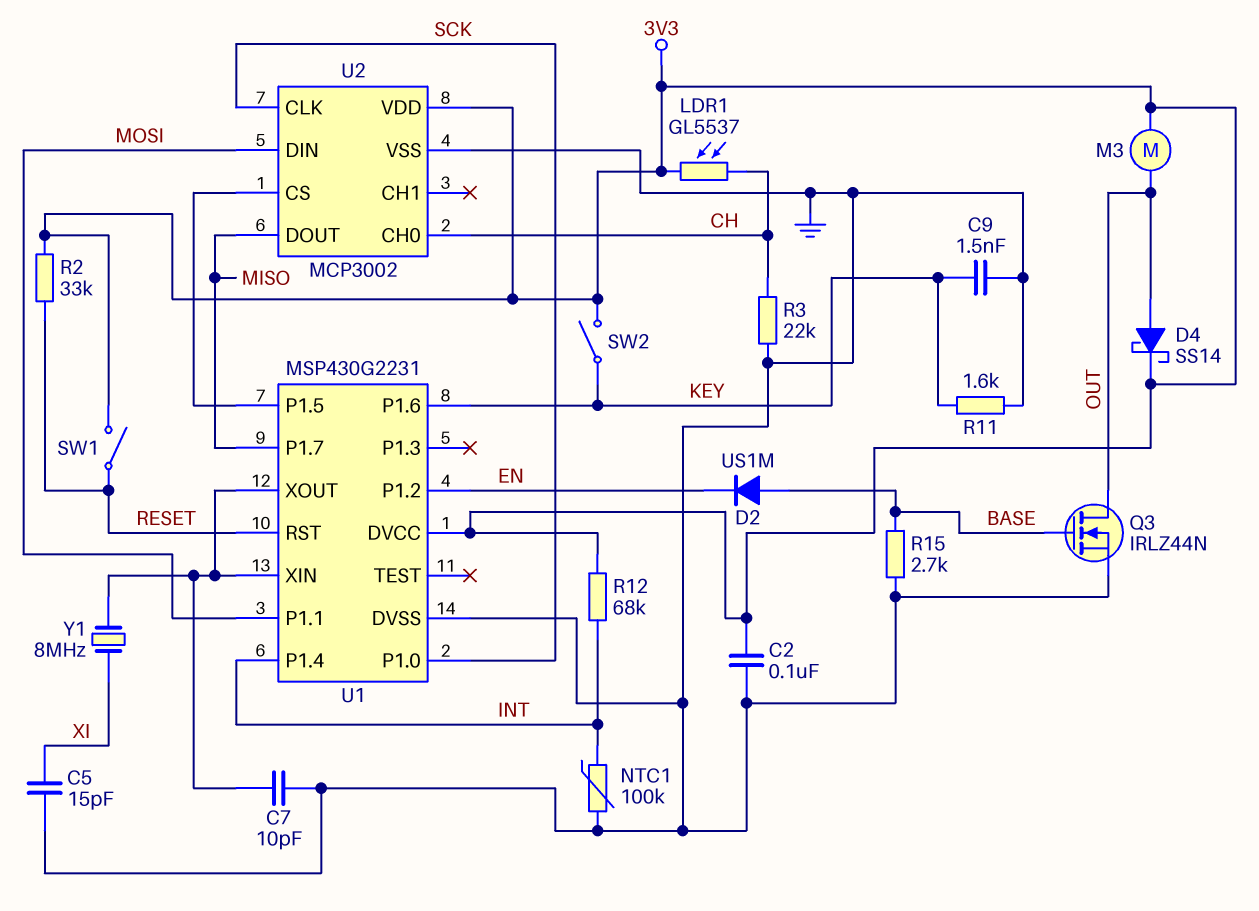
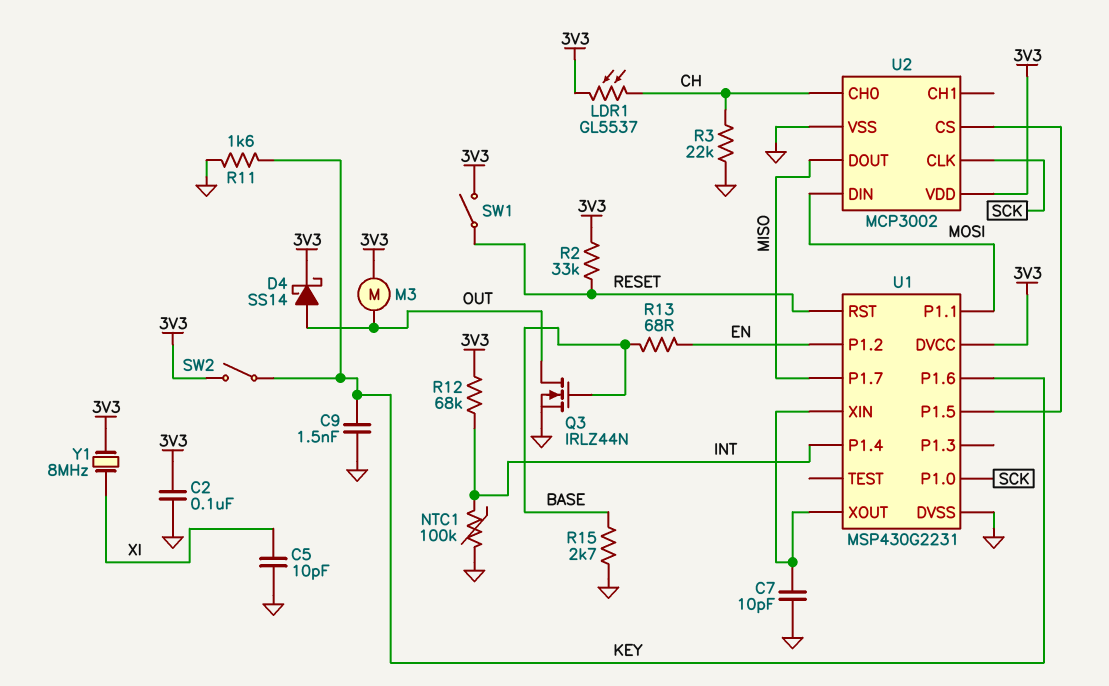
C5: 15pF (GND, XI) -> 10pF (GND, XI)
D2: diode US1M (A BASE, K EN) -> none
R13: none -> 68 (BASE, EN)
Y1: 8MHz (U1/XIN, XI) -> 8MHz (3V3, XI)

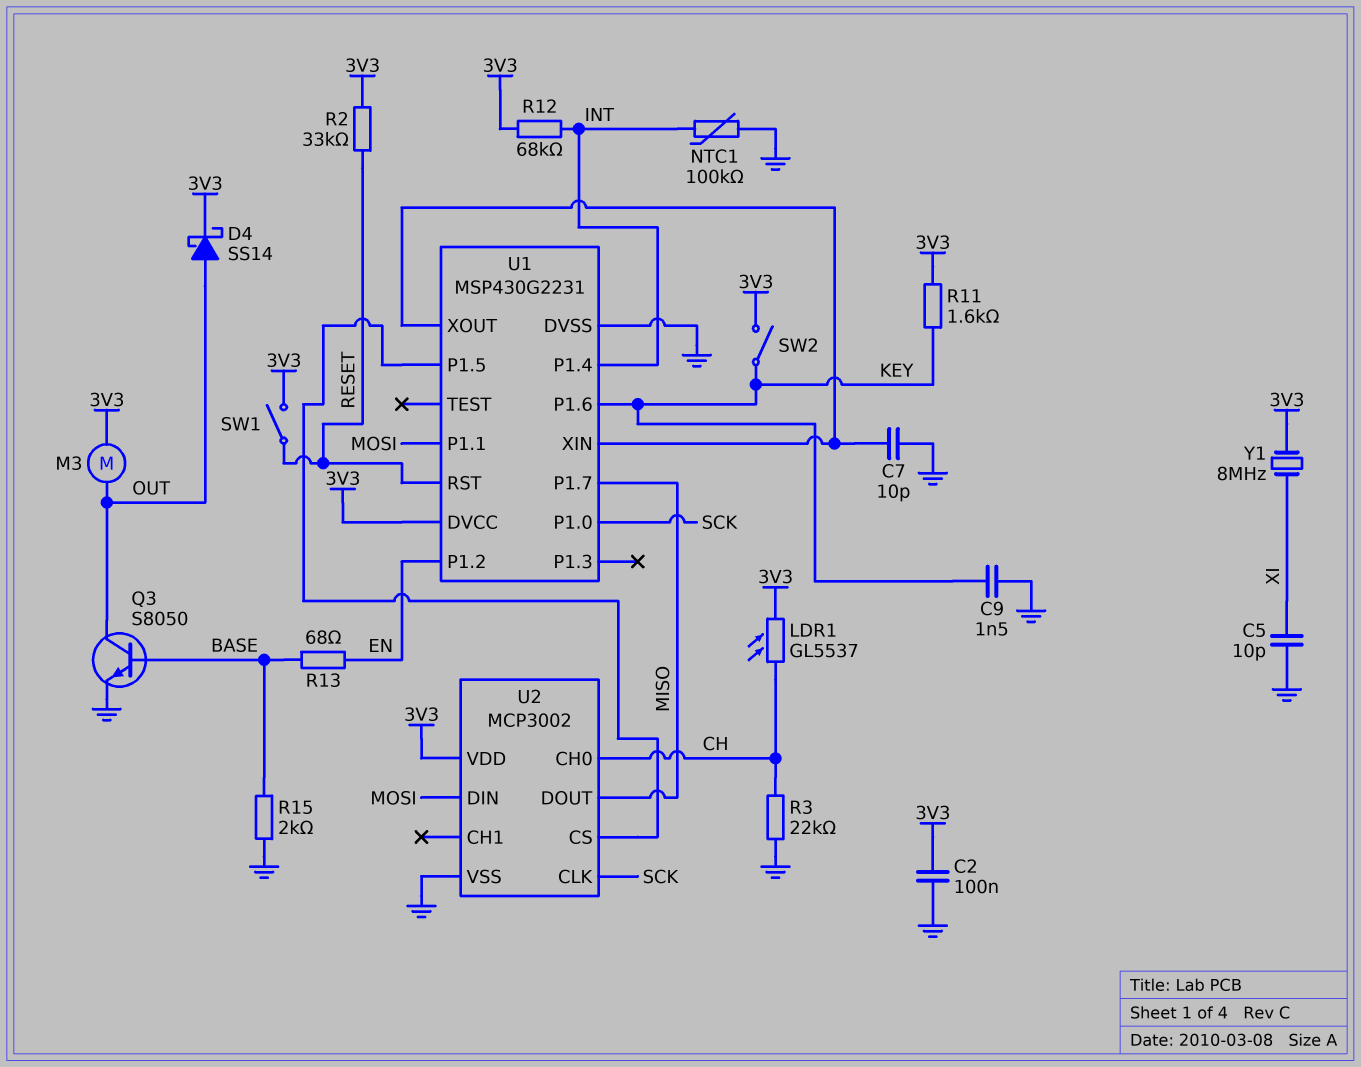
Q3: NMOS IRLZ44N (G BASE, D OUT, S GND) -> NPN S8050 (B BASE, C OUT, E GND)
R11: 1.6k (GND, KEY) -> 1.6k (3V3, KEY)
R15: 2.7k (BASE, GND) -> 2k (BASE, GND)

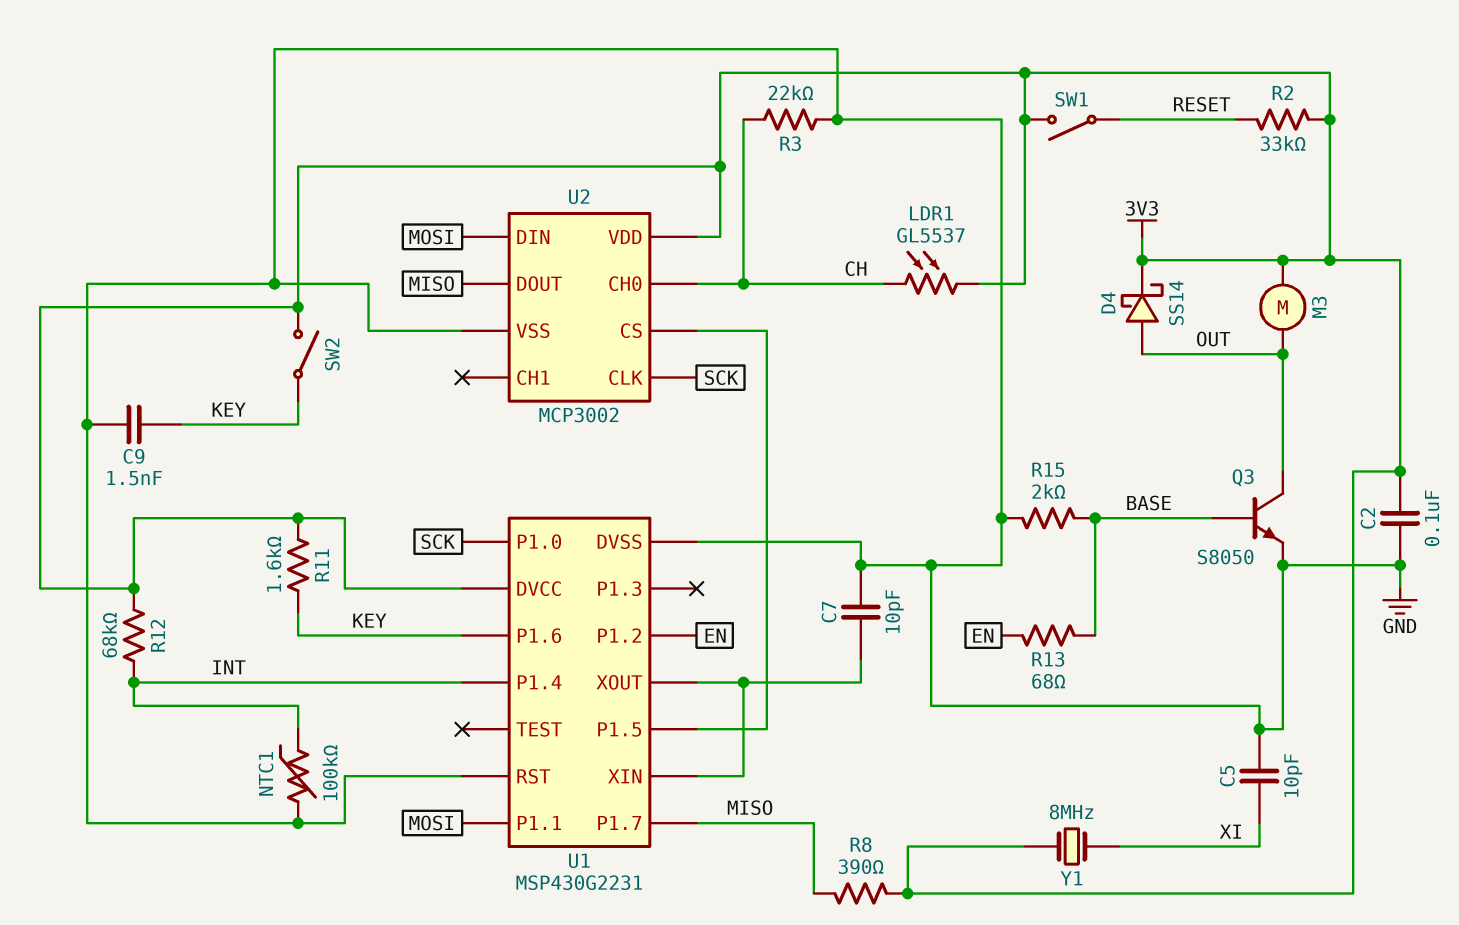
R8: none -> 390 (3V3, MISO)
U1 pin RST: RESET -> GND

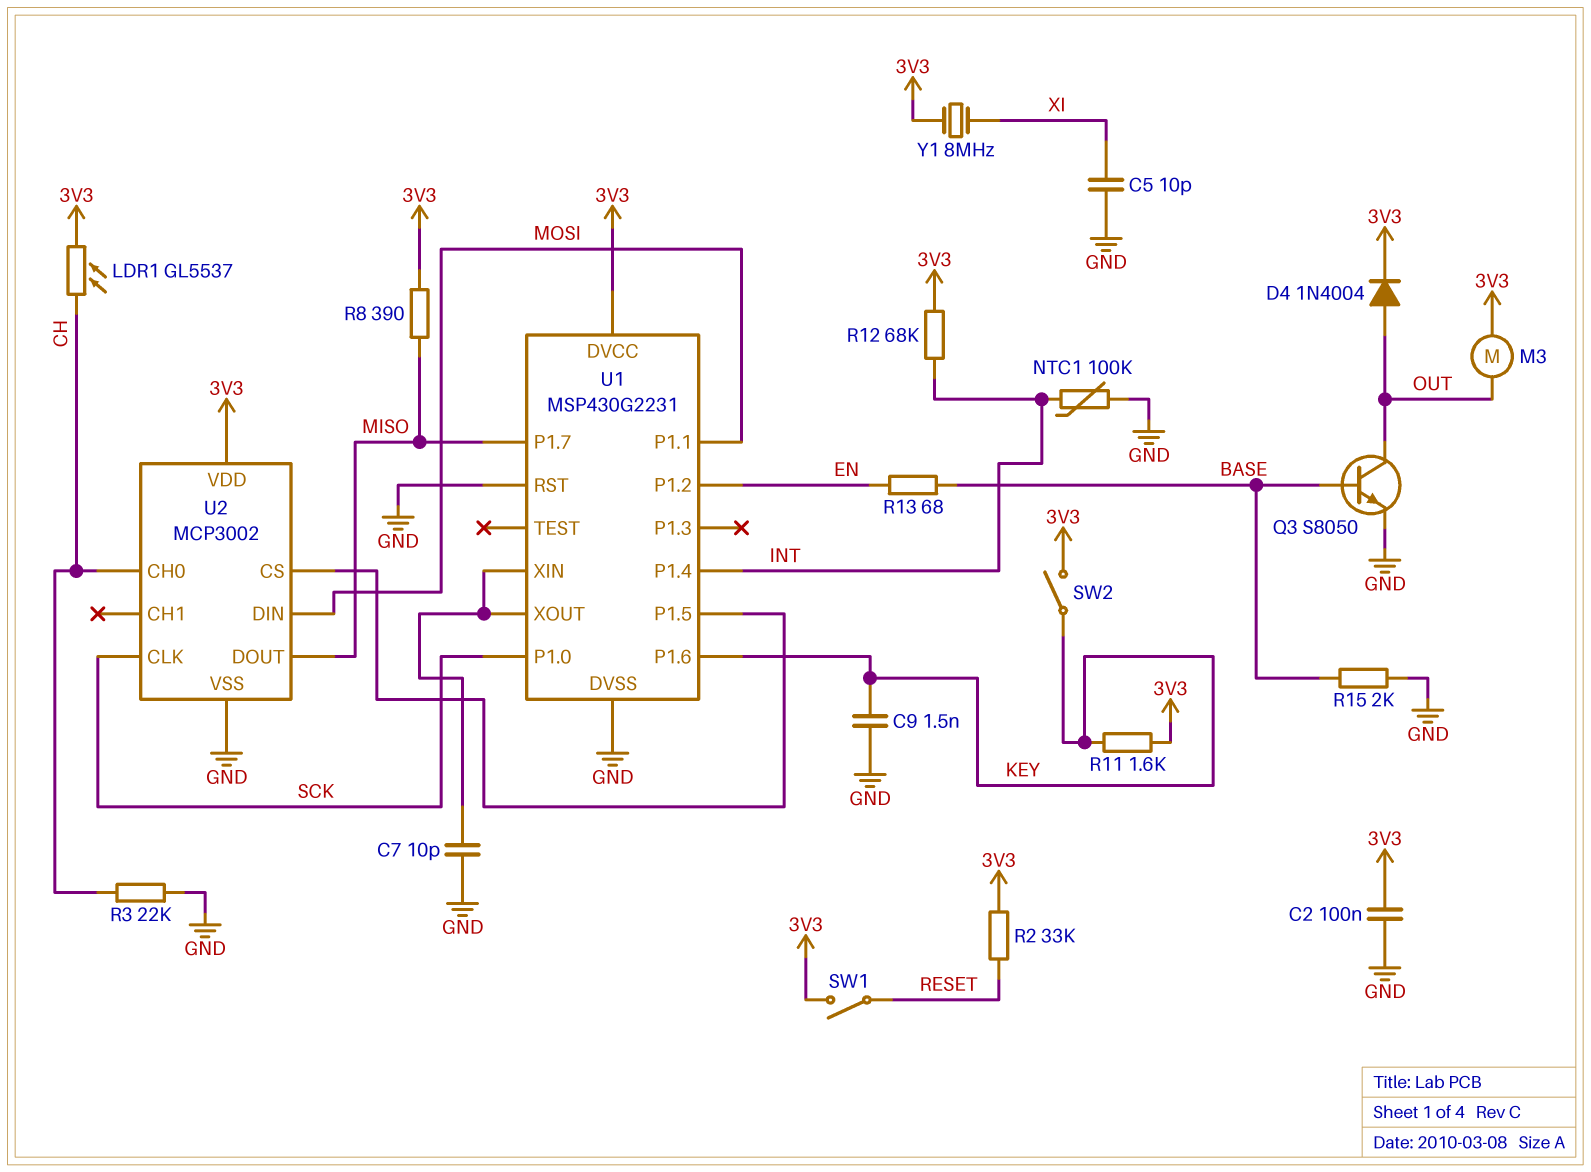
D4: schottky SS14 (A OUT, K 3V3) -> diode 1N4004 (A OUT, K 3V3)

